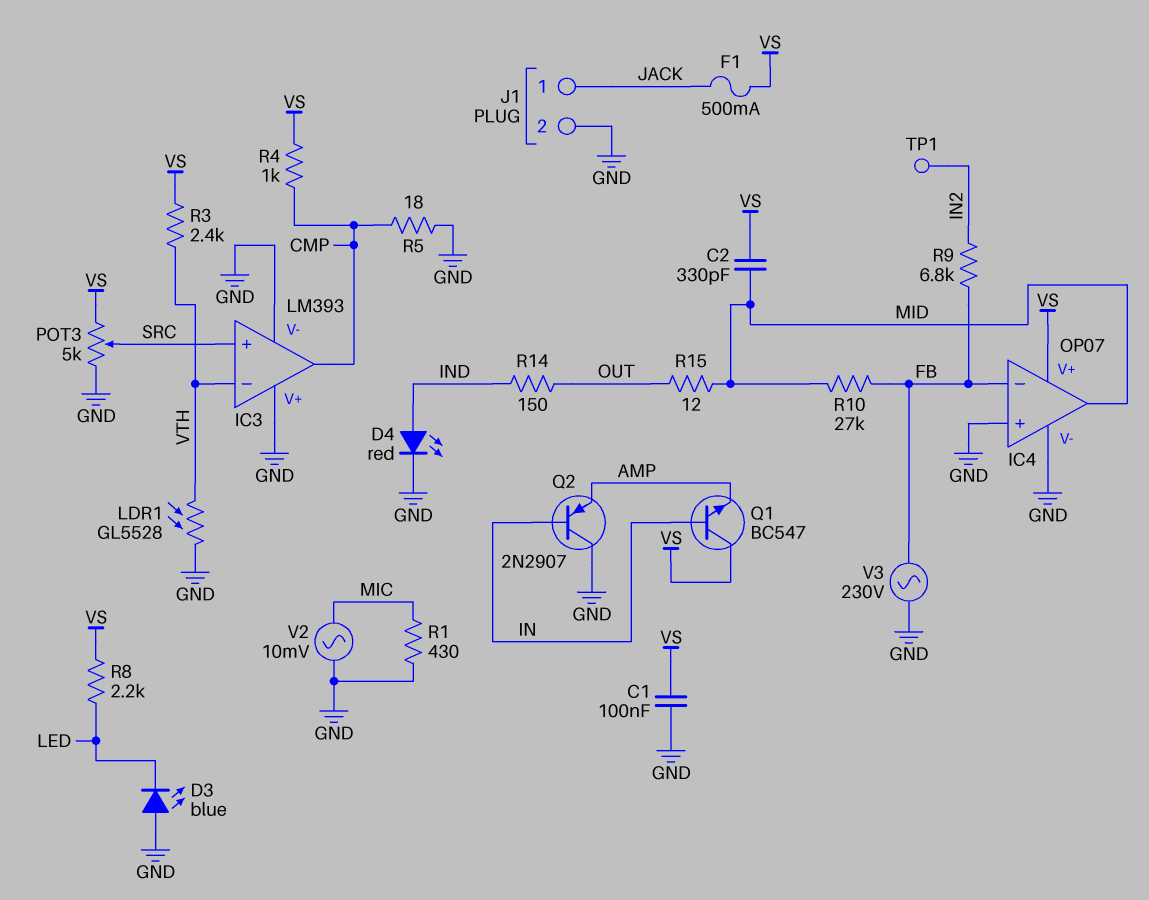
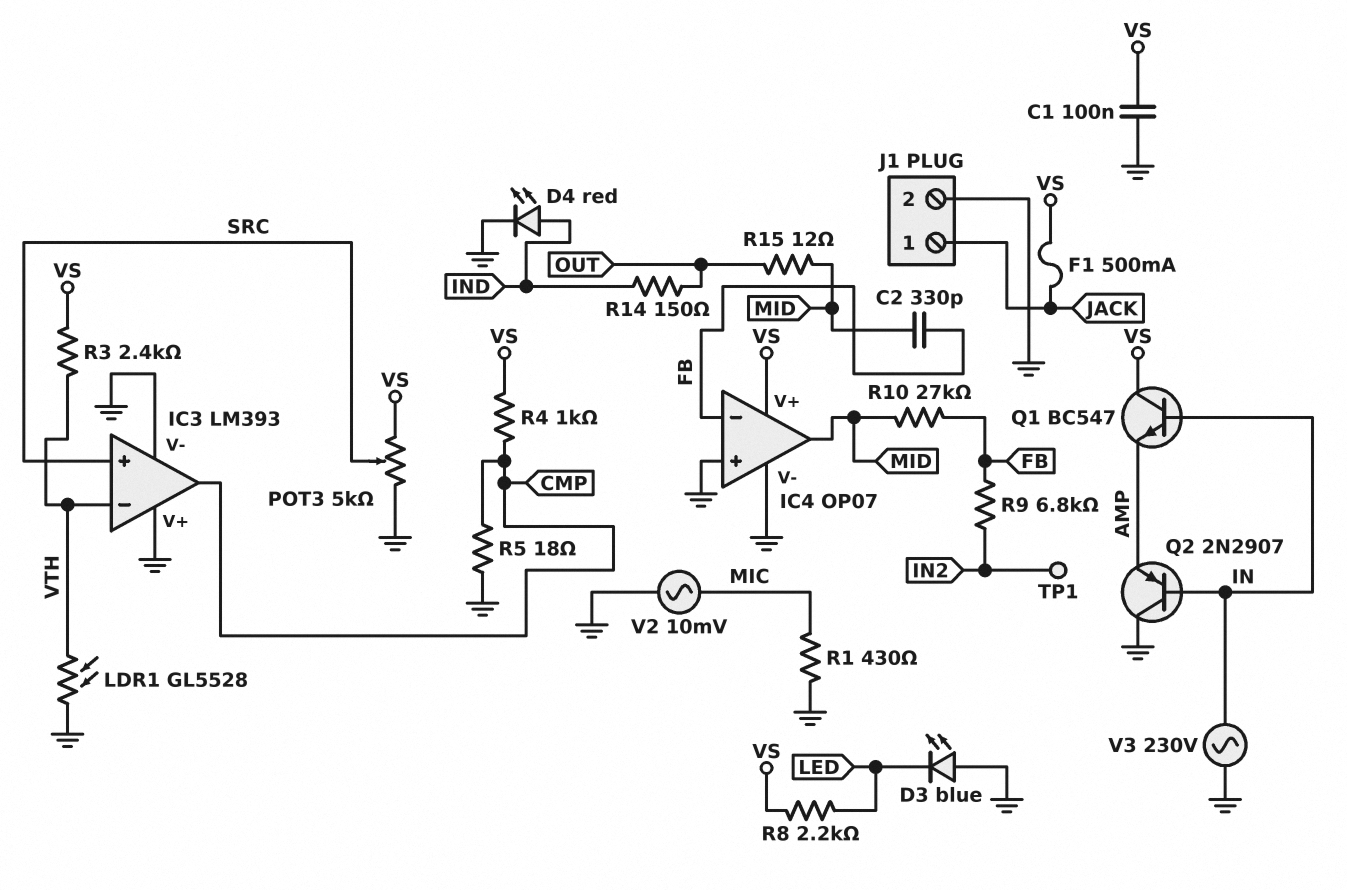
C2: 330pF (MID, VS) -> 330pF (FB, MID)
V3: AC 230V (FB, GND) -> AC 230V (GND, IN)

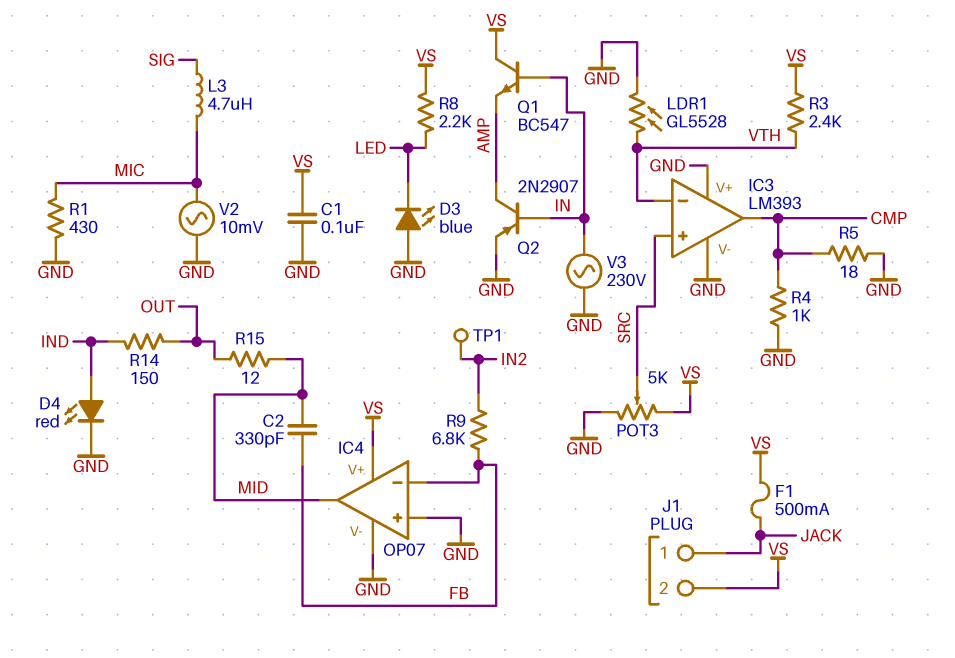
J1 pin 2: GND -> VS
L3: none -> 4.7uH (MIC, SIG)
Q2: PNP 2N2907 (B IN, C GND, E AMP) -> PNP 2N2907 (B IN, C AMP, E GND)
R4: 1k (CMP, VS) -> 1k (CMP, GND)
R10: 27k (FB, MID) -> none

